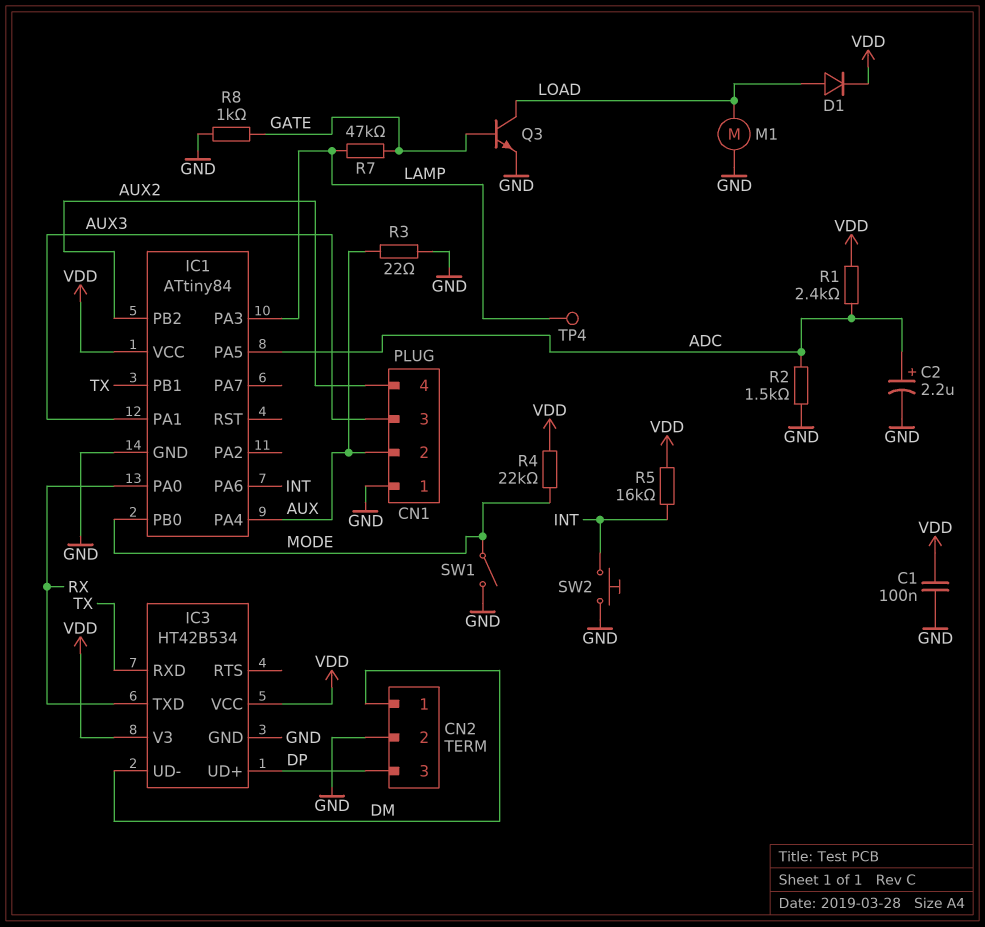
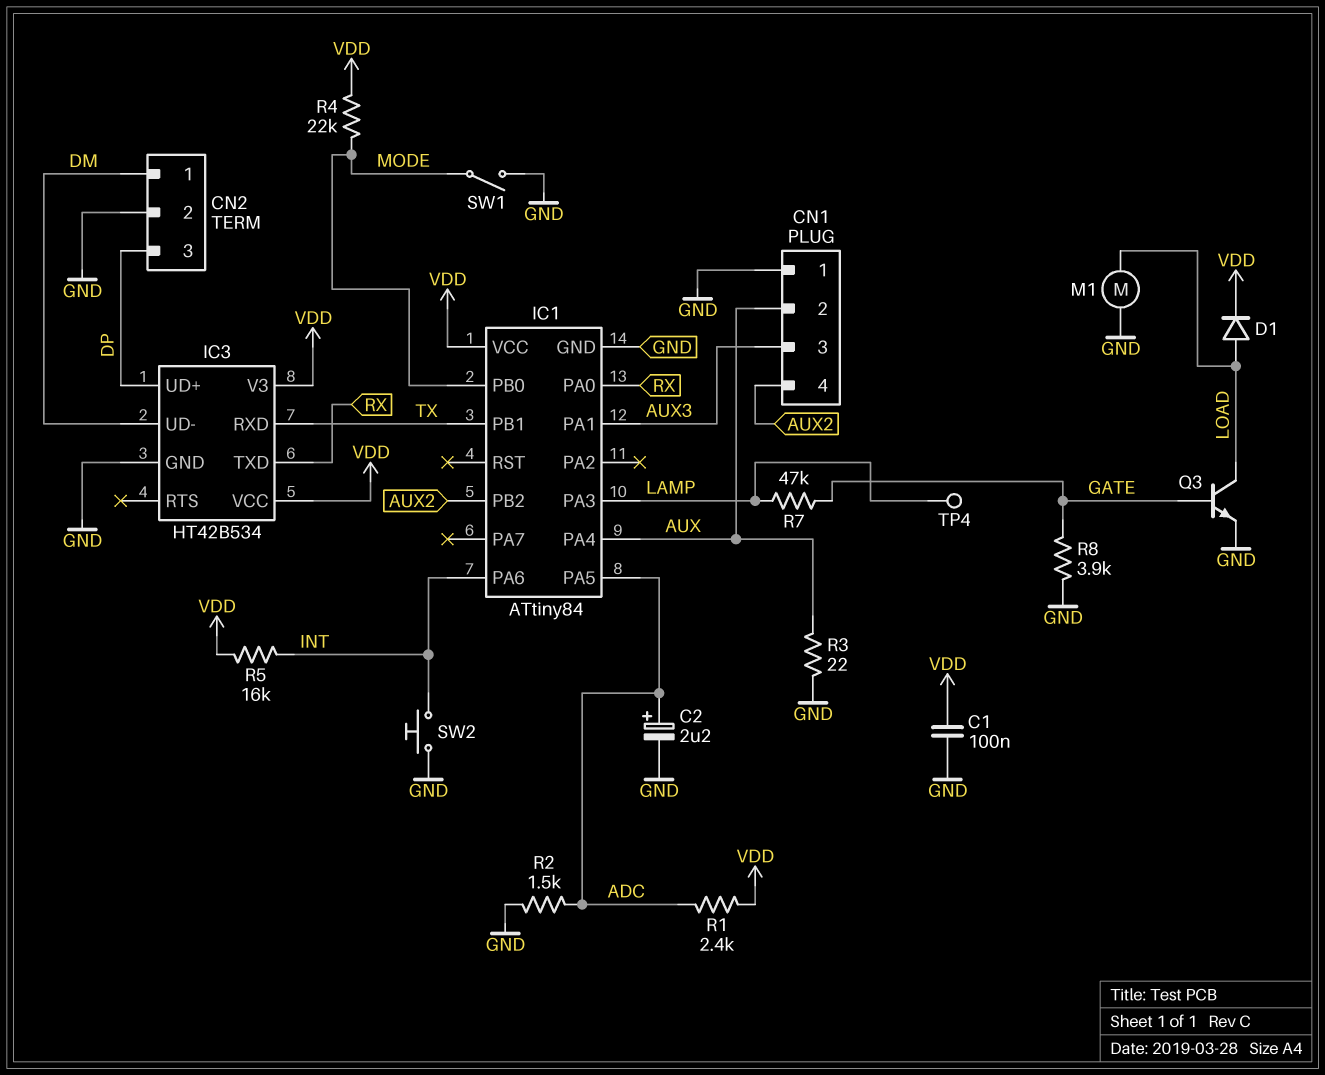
R8: 1k (GATE, GND) -> 3.9k (GATE, GND)

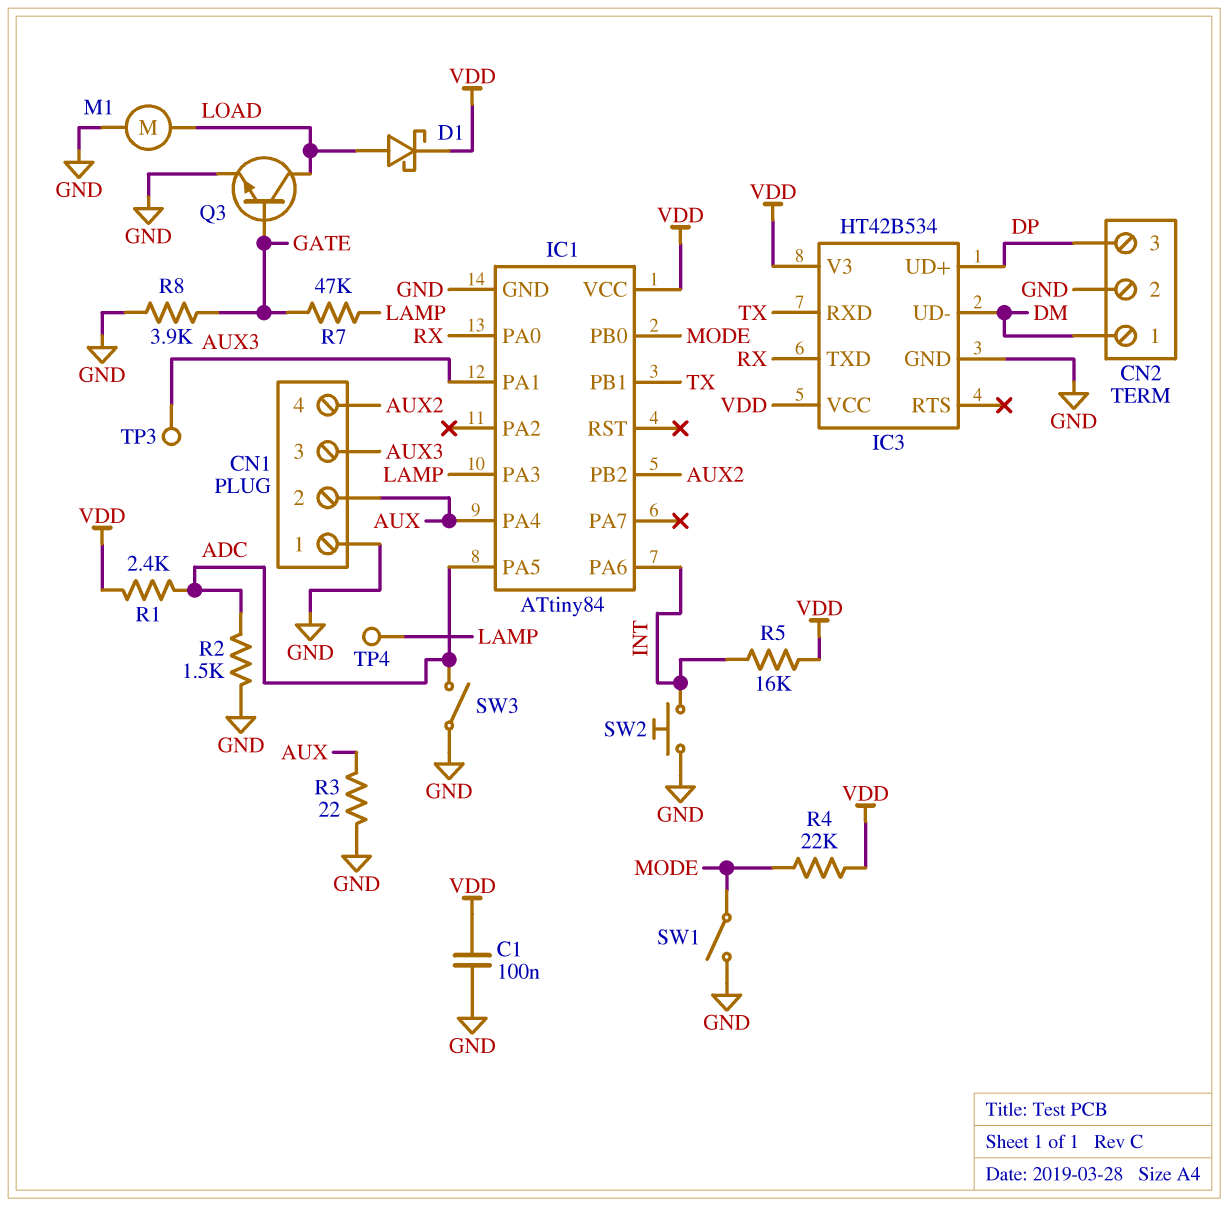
C2: 2.2uF (plus ADC, minus GND) -> none
D1: diode (A LOAD, K VDD) -> schottky (A LOAD, K VDD)
SW3: none -> switch (ADC, GND)
TP3: none -> test point (AUX3)

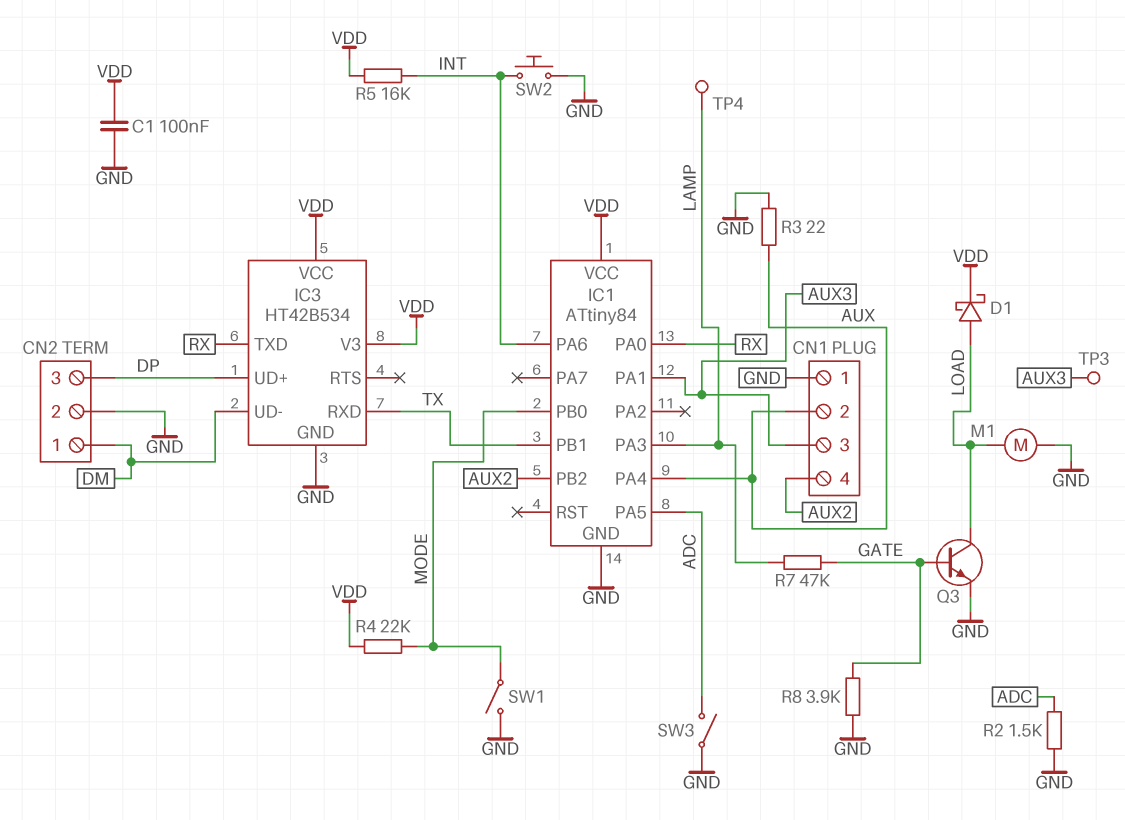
R1: 2.4k (ADC, VDD) -> none

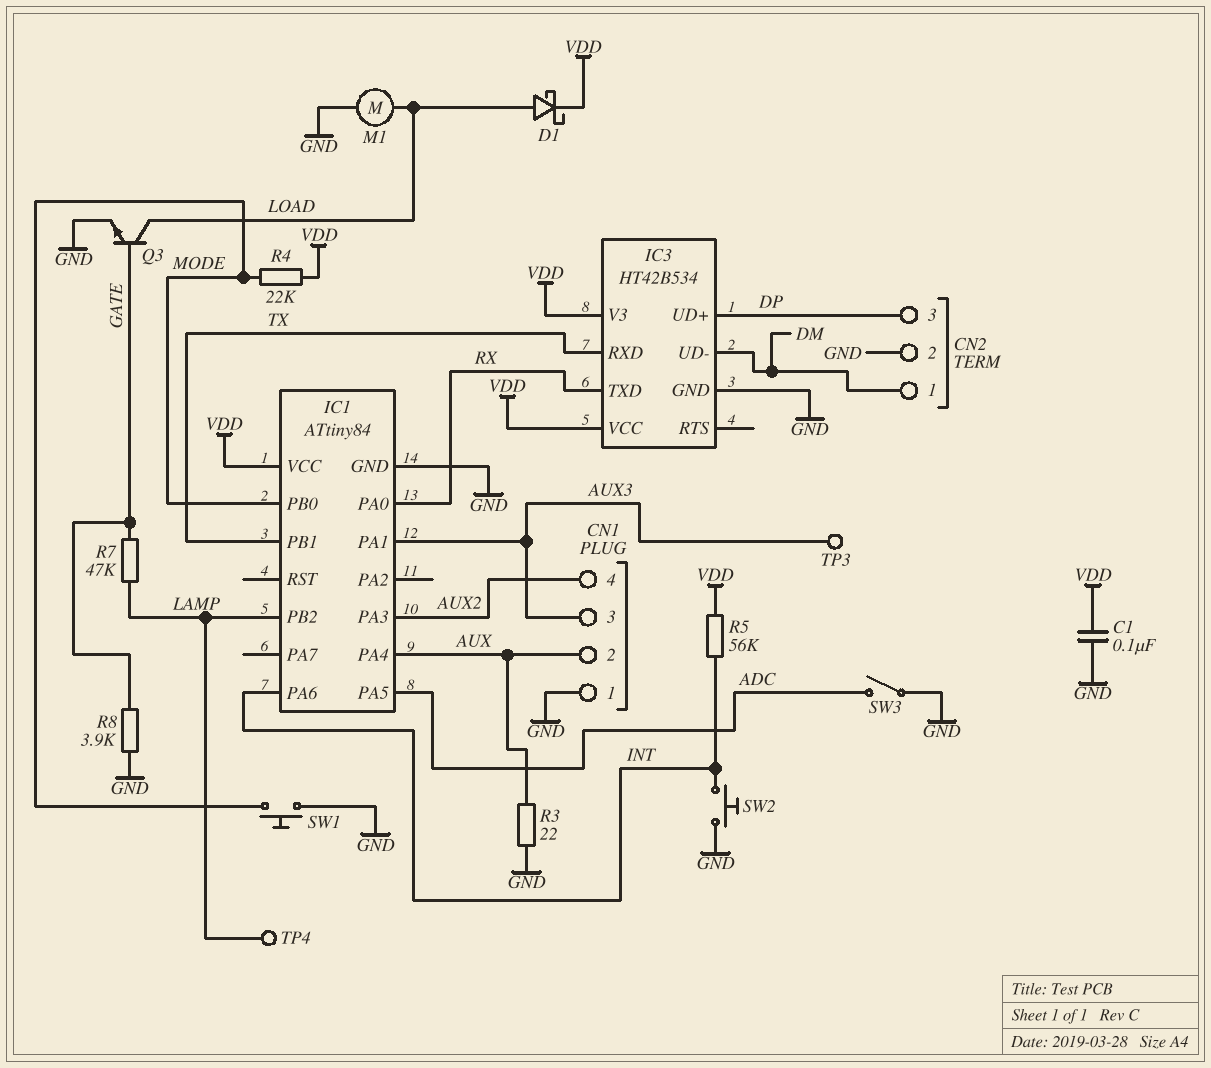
IC1 pin PA3: LAMP -> AUX2
IC1 pin PB2: AUX2 -> LAMP
R2: 1.5k (ADC, GND) -> none
R5: 16k (INT, VDD) -> 56k (INT, VDD)
SW1: switch (GND, MODE) -> button (GND, MODE)

